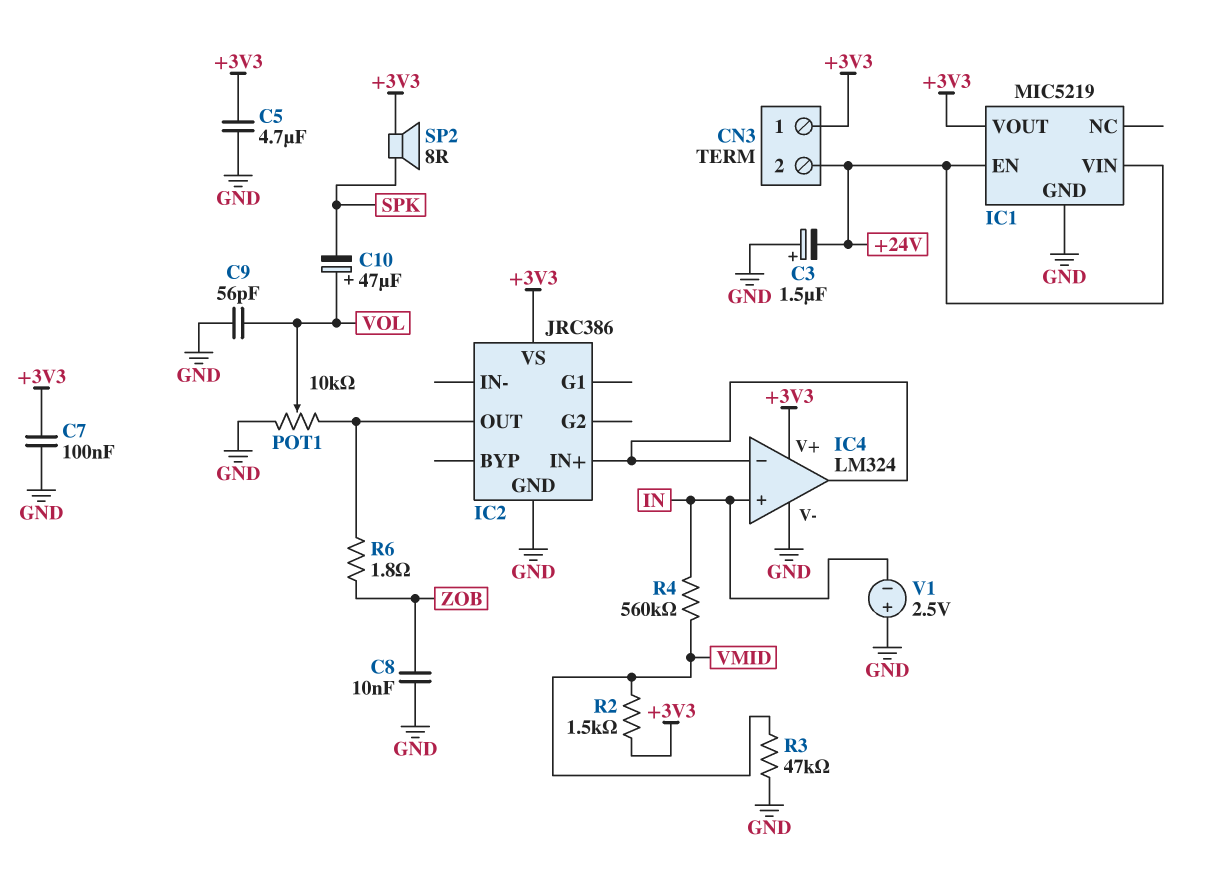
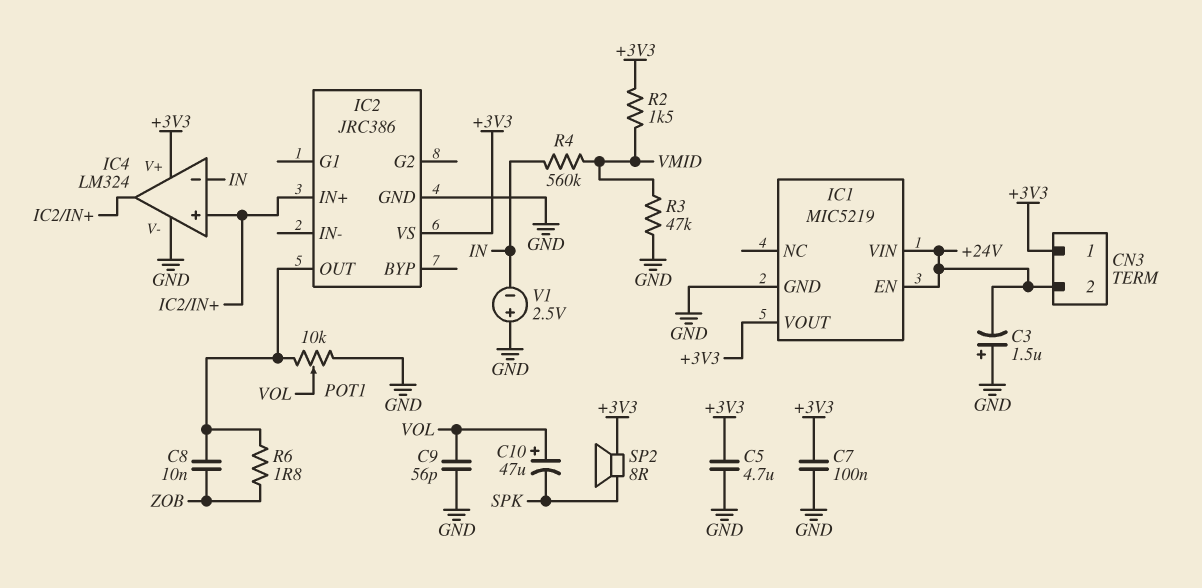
C8: 10nF (GND, ZOB) -> 10nF (IC2/OUT, ZOB)
IC4 pin in+: IN -> IC2/IN+
IC4 pin in-: IC2/IN+ -> IN

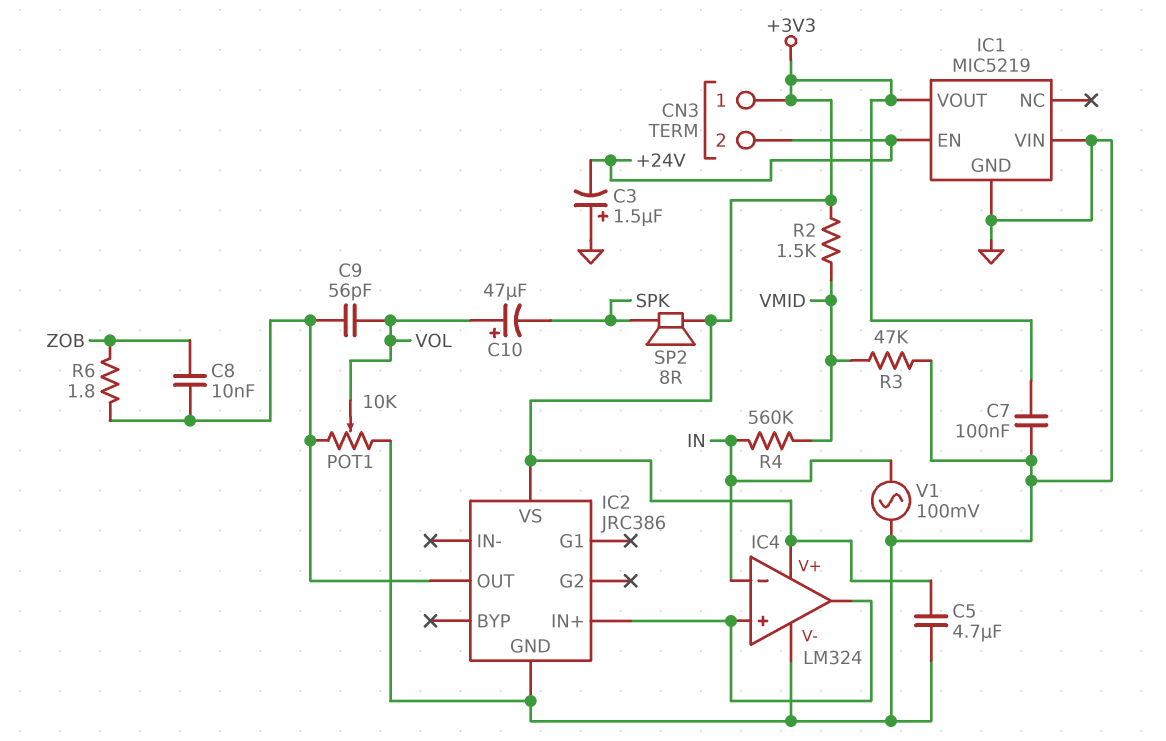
C9: 56pF (GND, VOL) -> 56pF (IC2/OUT, VOL)
IC1 pin VIN: +24V -> GND
V1: 2.5V (plus GND, minus IN) -> AC 100mV (GND, IN)

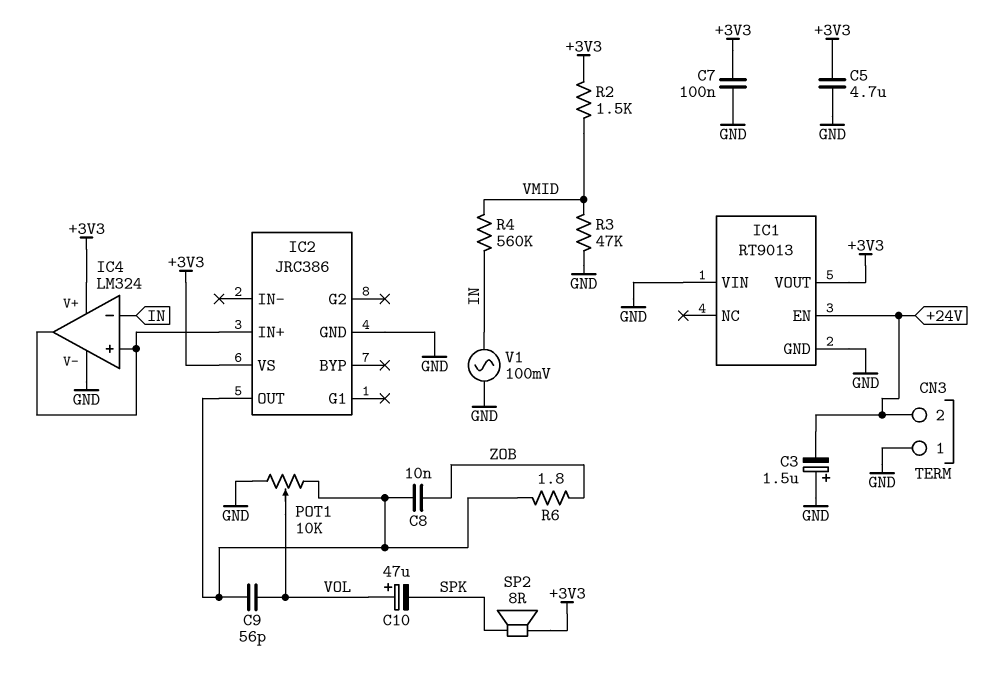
CN3 pin 1: +3V3 -> GND
IC1: MIC5219 -> RT9013

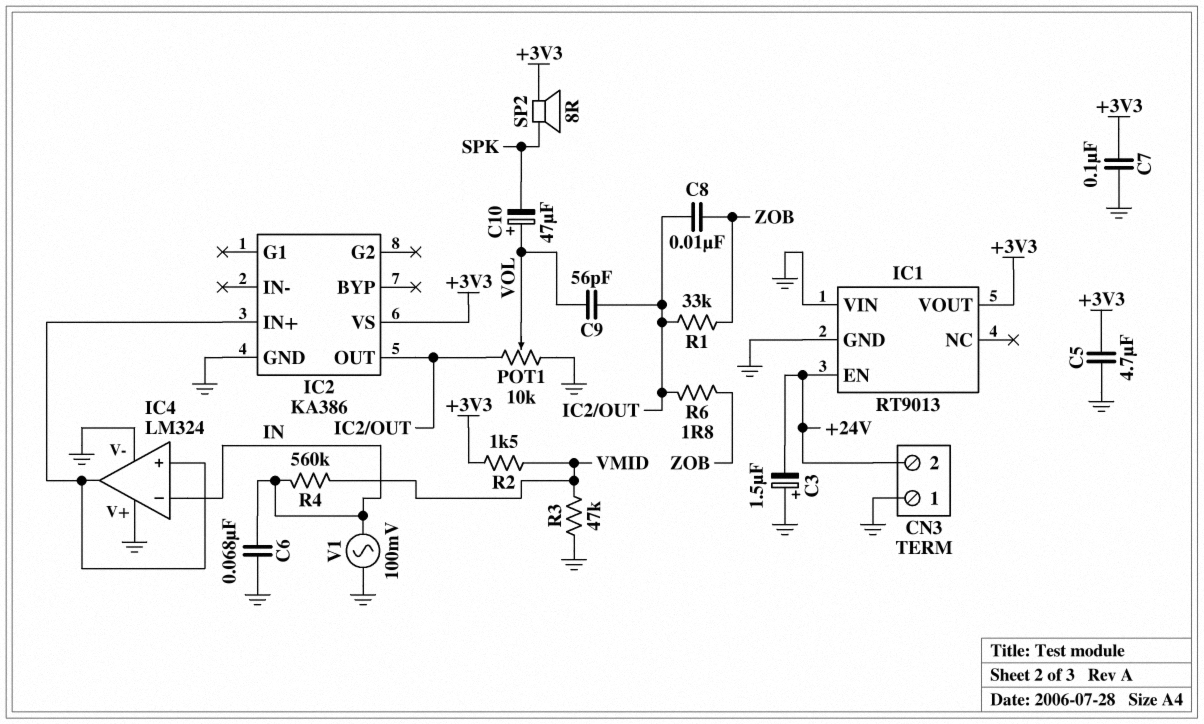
C6: none -> 68nF (GND, IN)
IC2: JRC386 -> KA386
IC4 pin V+: +3V3 -> GND
R1: none -> 33k (IC2/OUT, ZOB)

